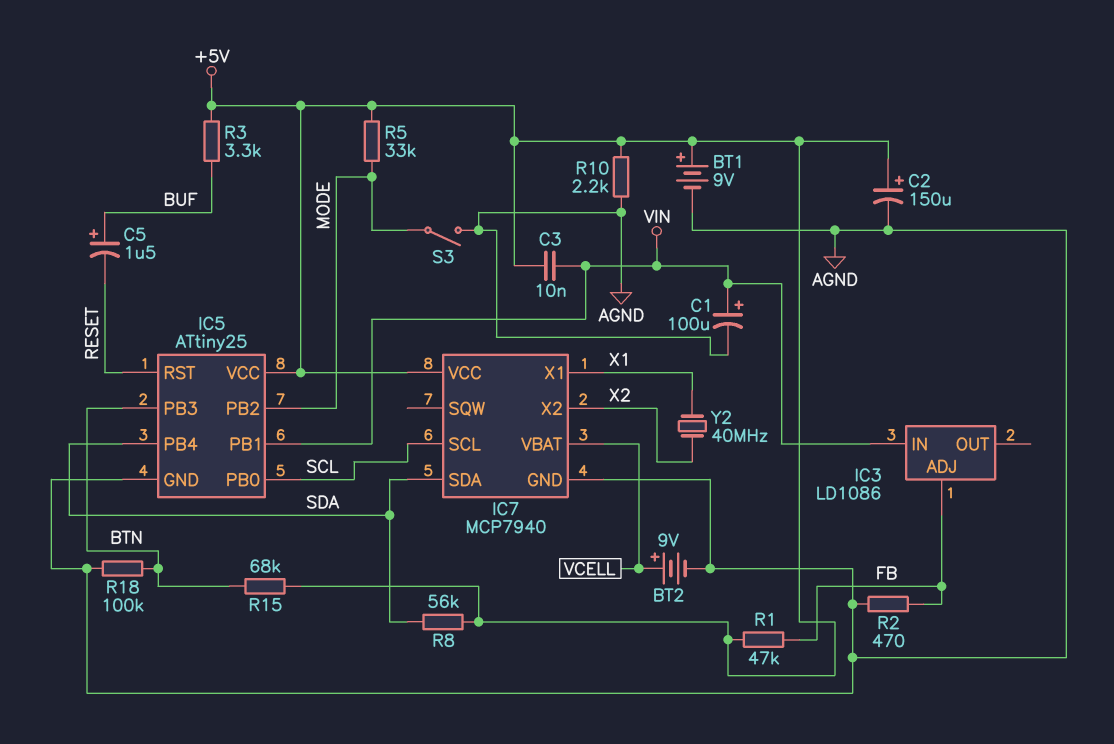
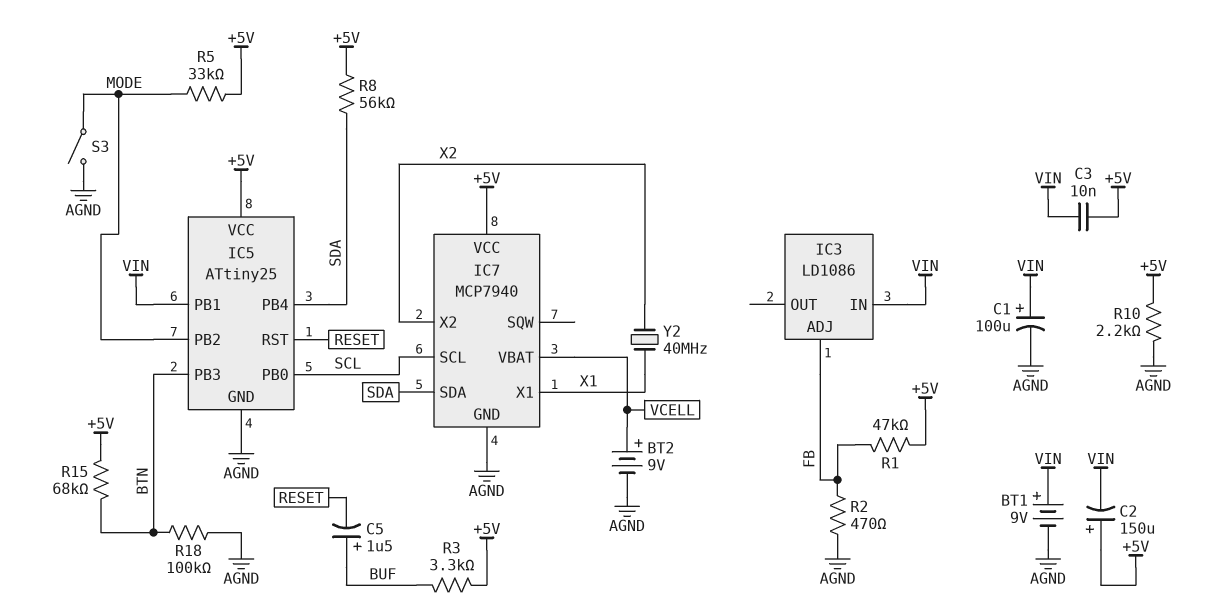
BT1: 9V (plus +5V, minus AGND) -> 9V (plus VIN, minus AGND)
C2: 150uF (plus +5V, minus AGND) -> 150uF (plus +5V, minus VIN)

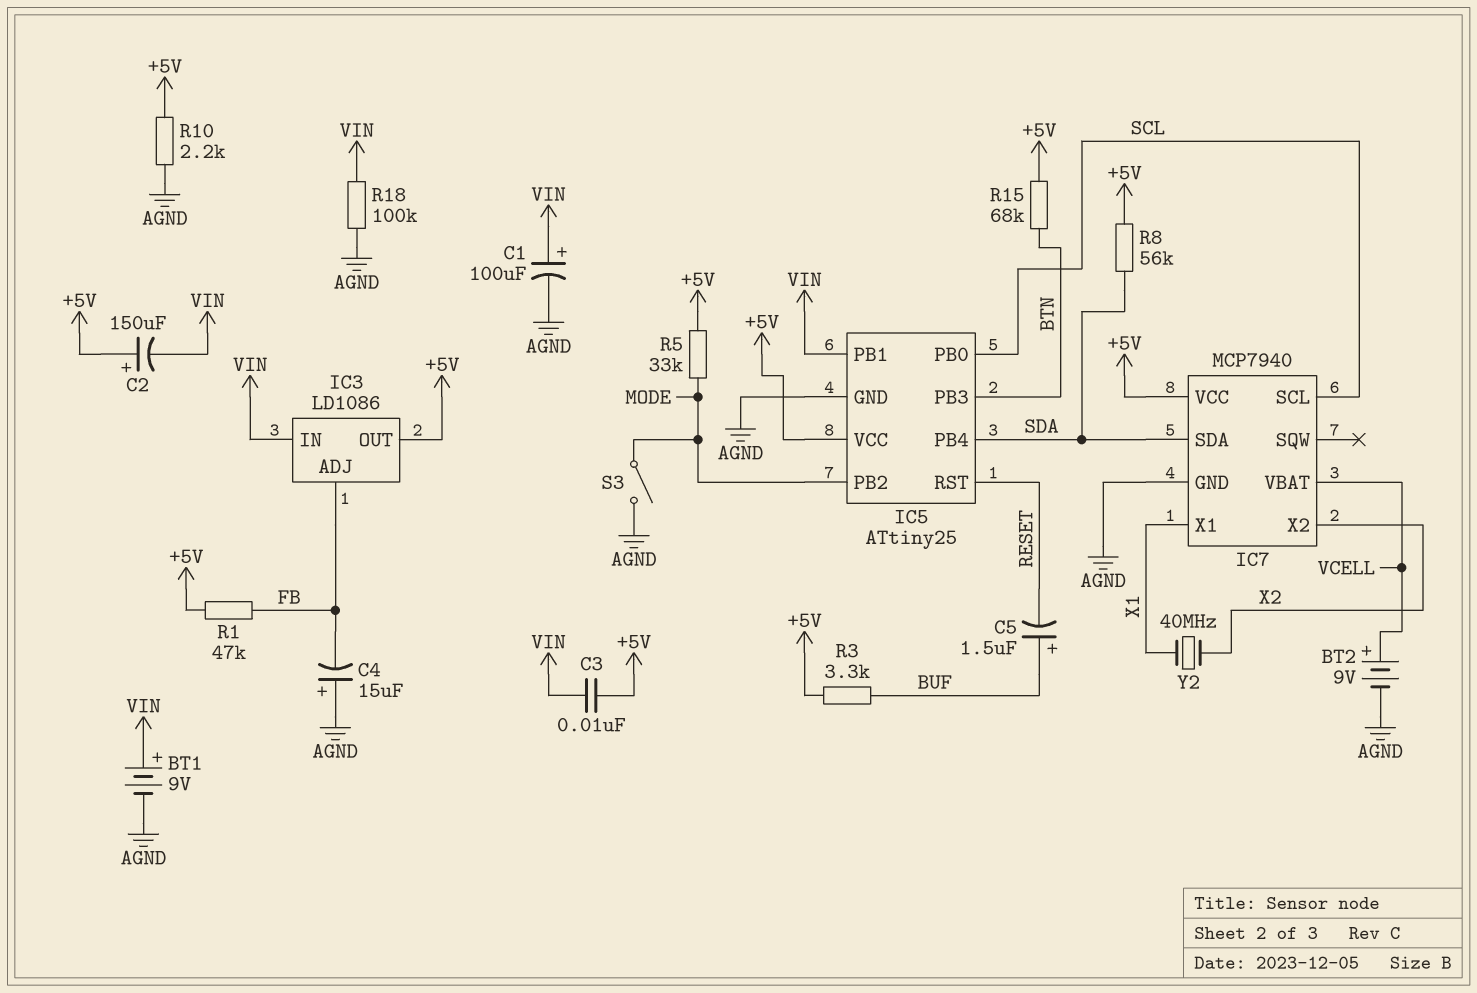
C4: none -> 15uF (plus AGND, minus FB)
IC3 pin OUT: none -> +5V
R2: 470 (AGND, FB) -> none
R18: 100k (AGND, BTN) -> 100k (AGND, VIN)

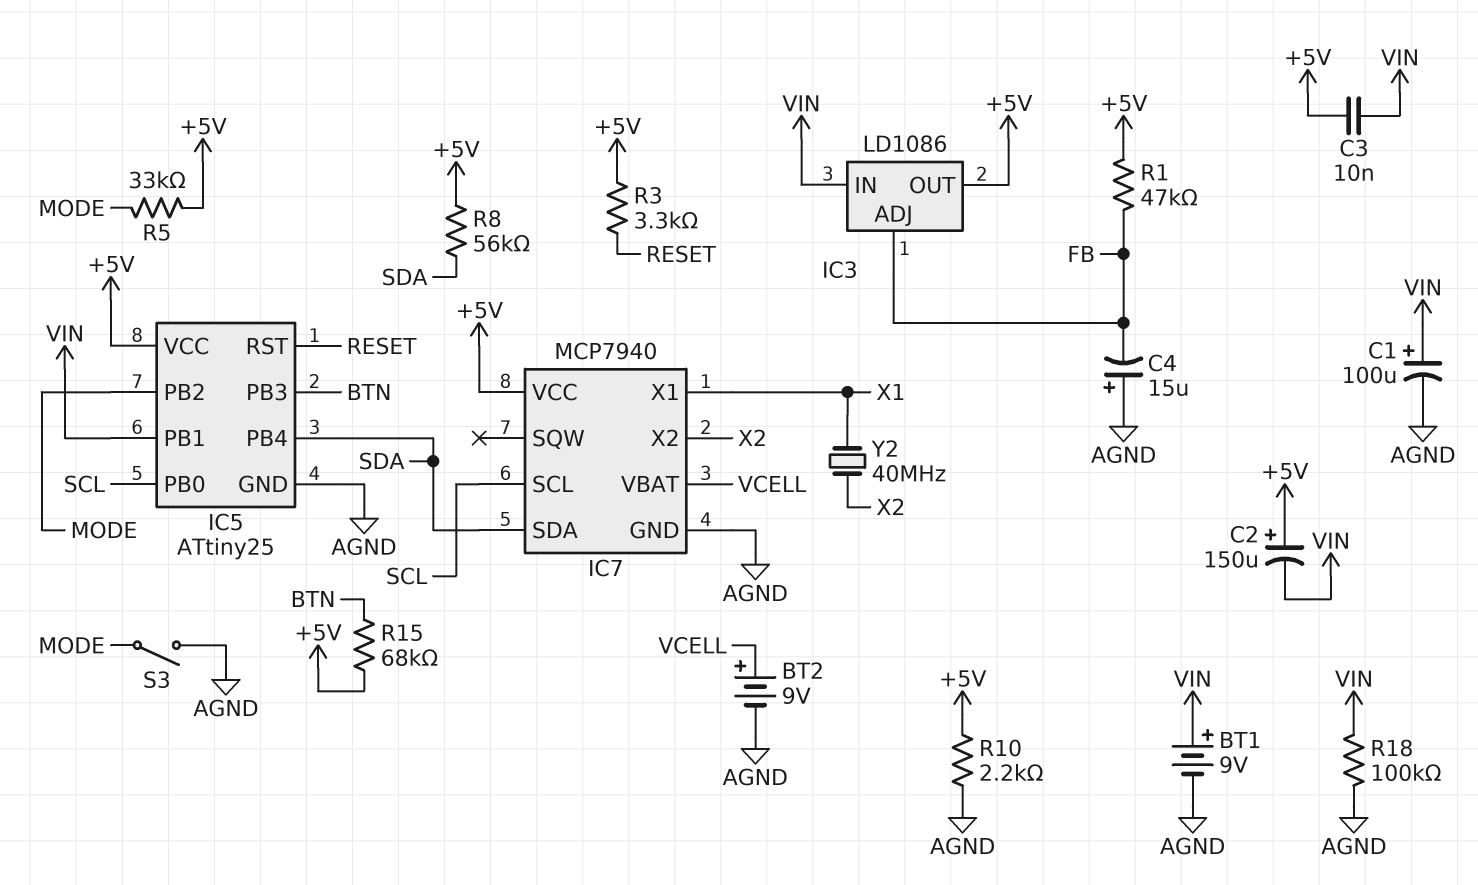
C5: 1.5uF (plus BUF, minus RESET) -> none
R3: 3.3k (+5V, BUF) -> 3.3k (+5V, RESET)

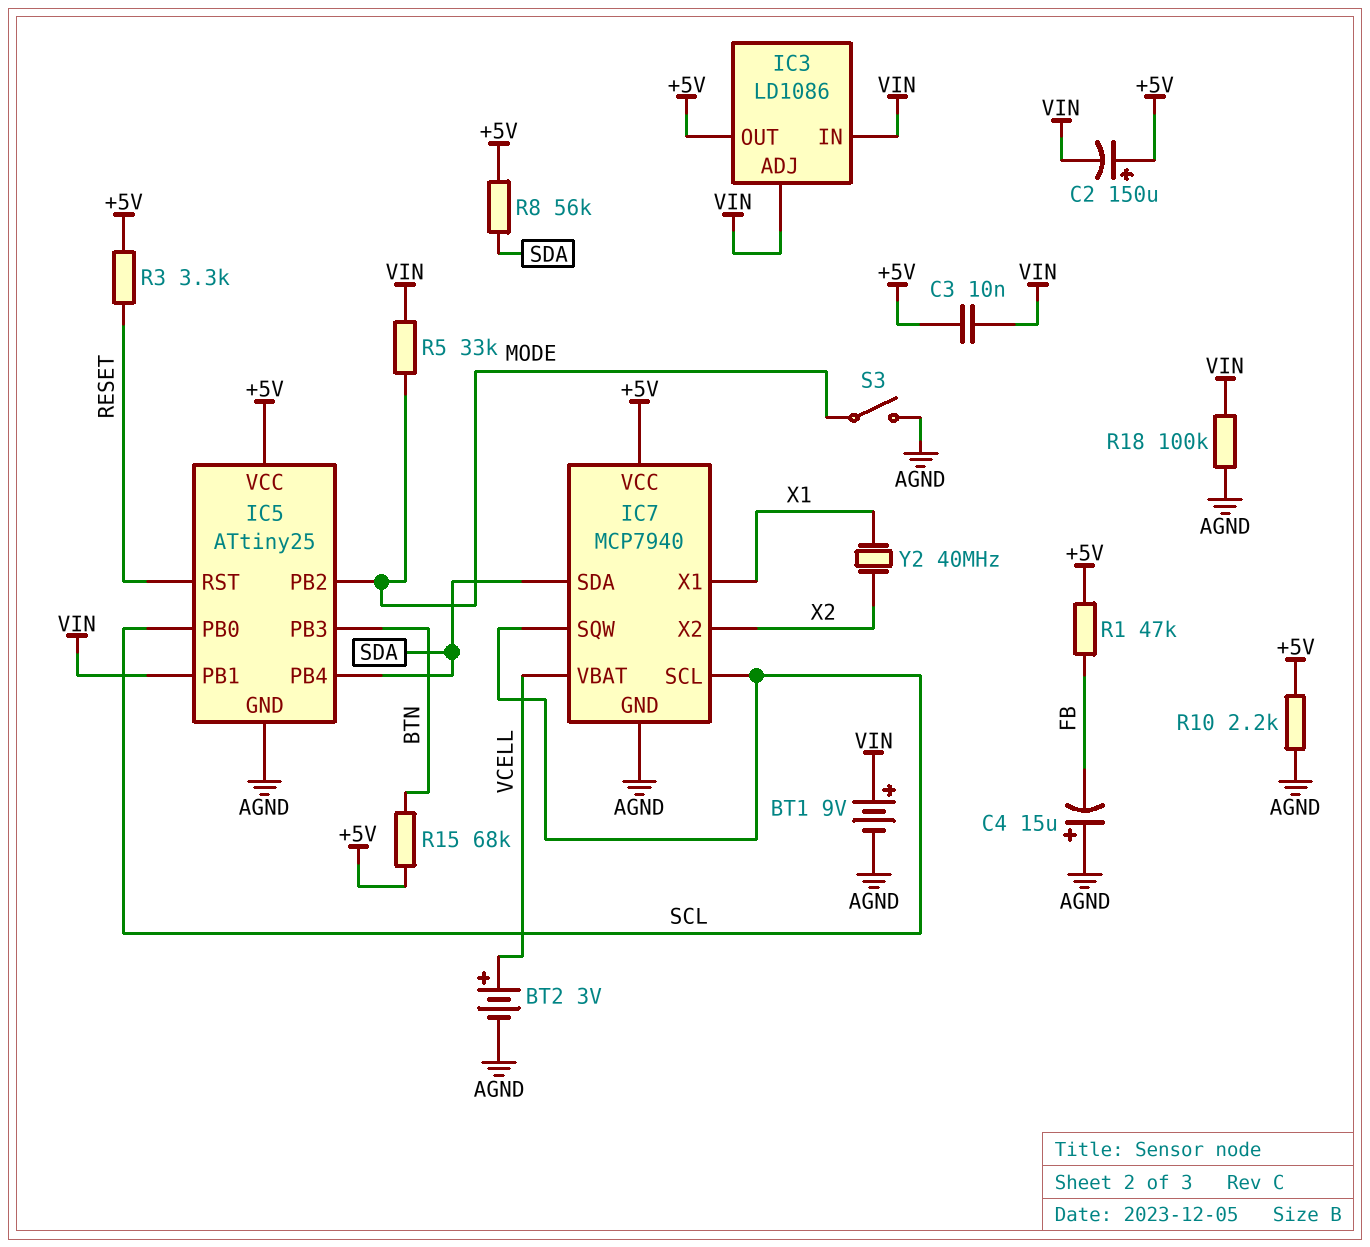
BT2: 9V (plus VCELL, minus AGND) -> 3V (plus VCELL, minus AGND)
C1: 100uF (plus VIN, minus AGND) -> none
IC3 pin ADJ: FB -> VIN
IC7 pin SQW: none -> SCL
R5: 33k (+5V, MODE) -> 33k (MODE, VIN)

